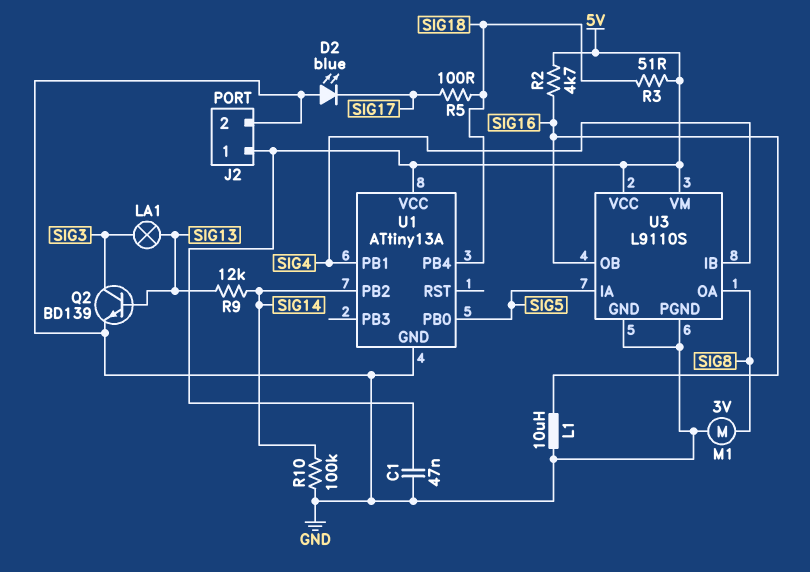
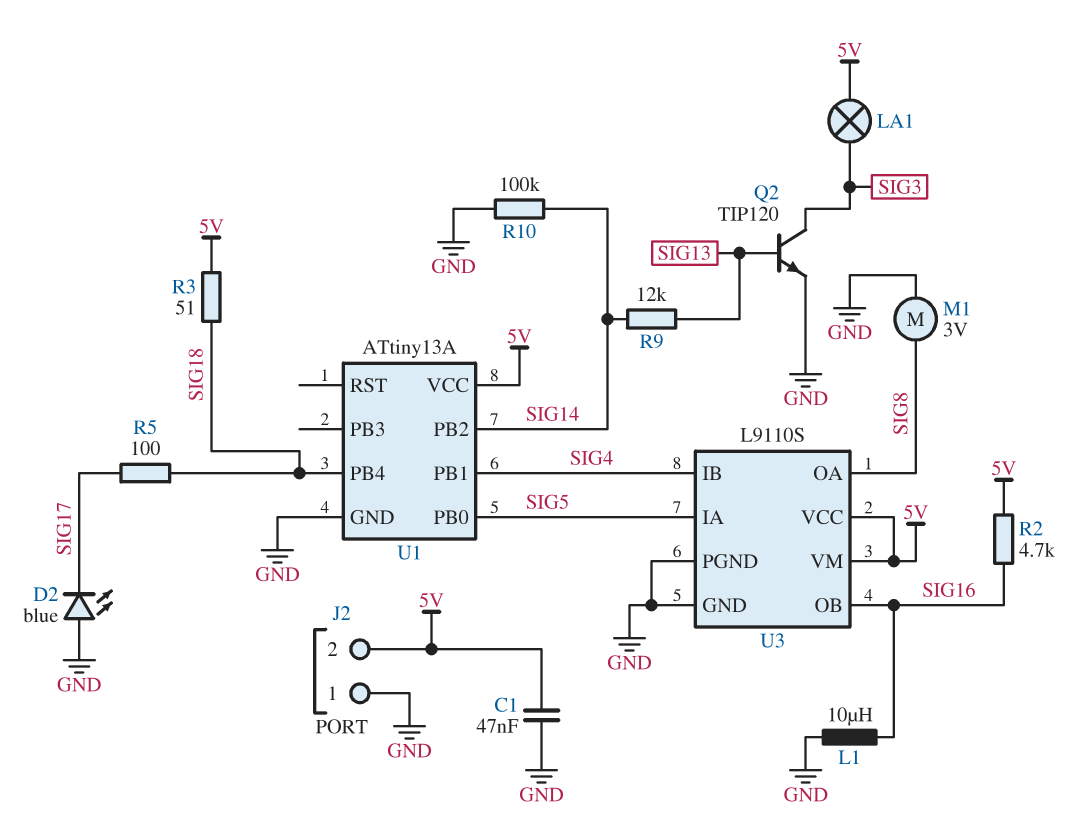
J2 pin 1: 5V -> GND
J2 pin 2: GND -> 5V
LA1: lamp (SIG3, SIG13) -> lamp (5V, SIG3)
Q2: NPN BD139 (B SIG13, C SIG3, E GND) -> NPN TIP120 (B SIG13, C SIG3, E GND)

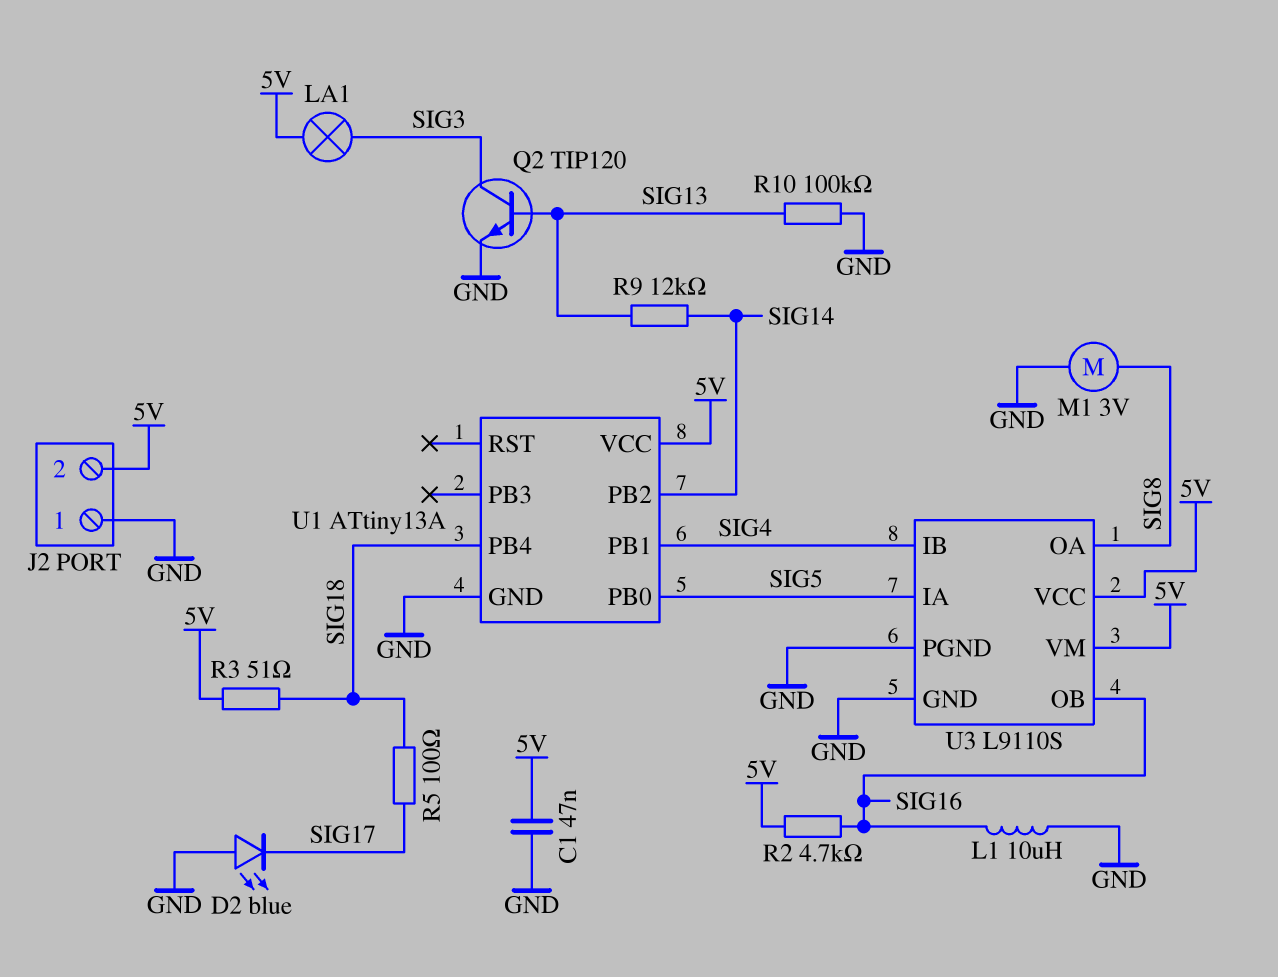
R10: 100k (GND, SIG14) -> 100k (GND, SIG13)

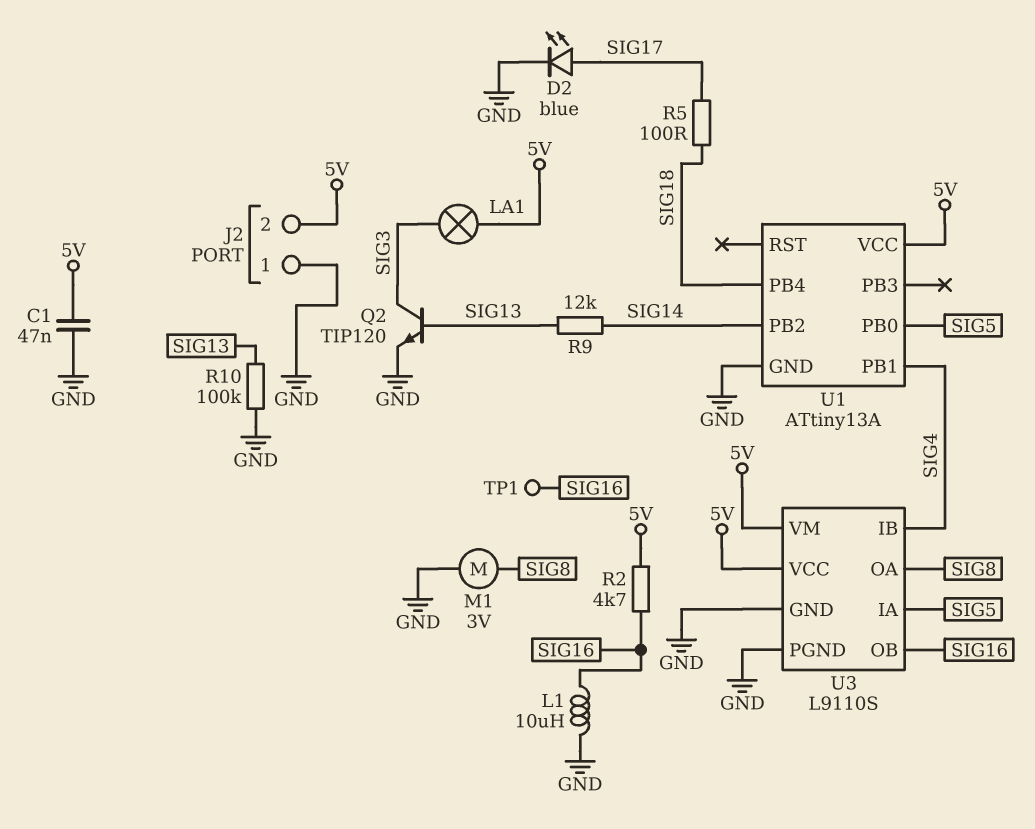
D2: LED blue (A GND, K SIG17) -> LED blue (A SIG17, K GND)
R3: 51 (5V, SIG18) -> none
TP1: none -> test point (SIG16)

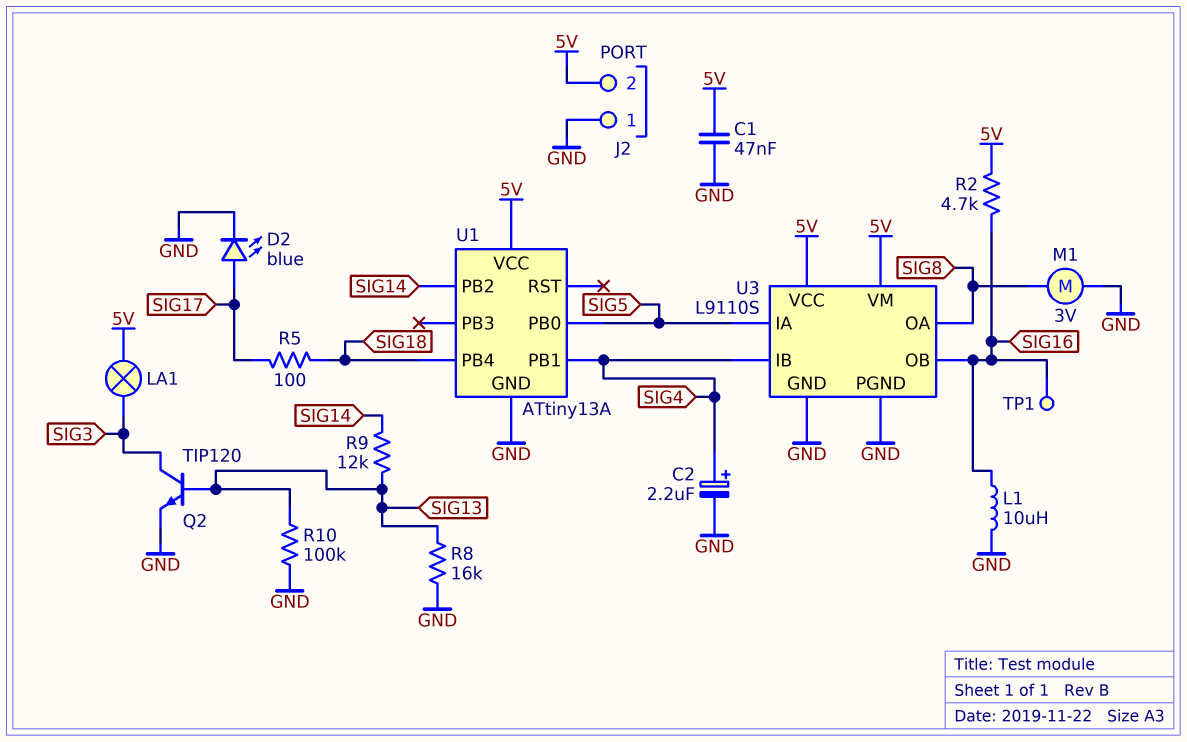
C2: none -> 2.2uF (plus SIG4, minus GND)
R8: none -> 16k (GND, SIG13)

